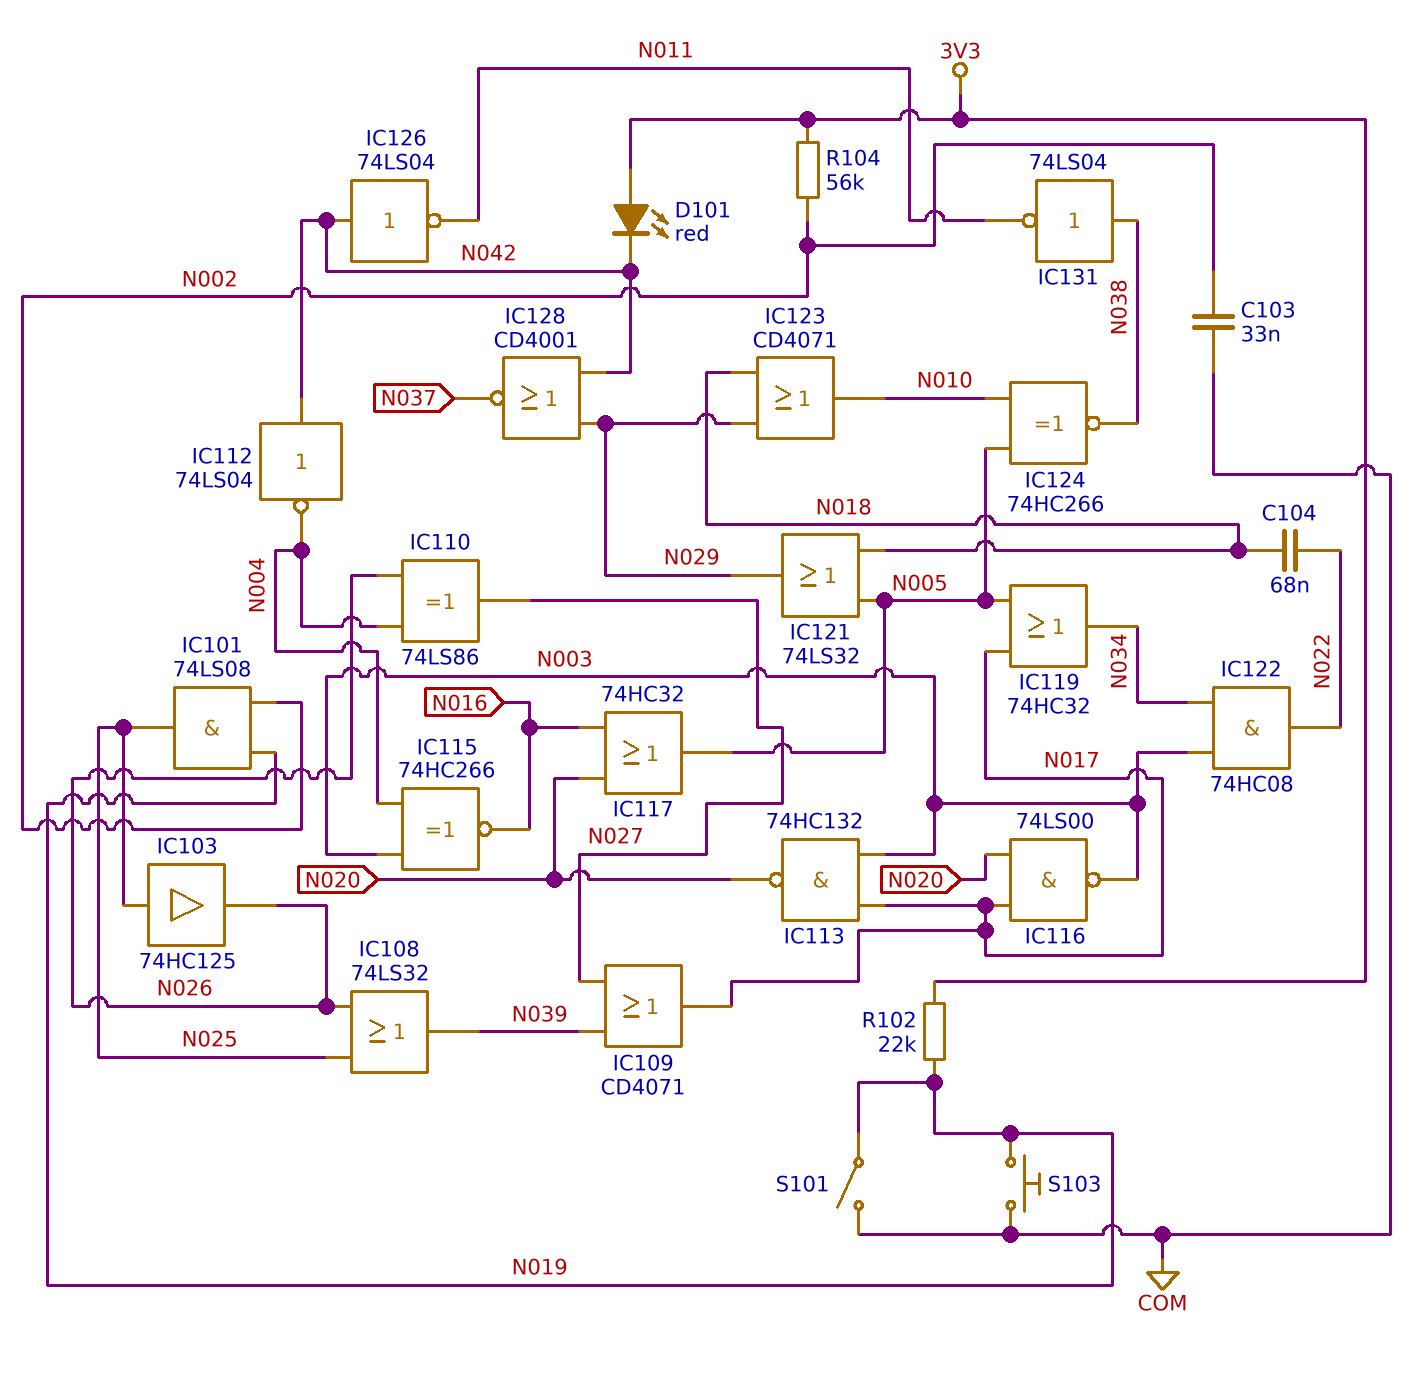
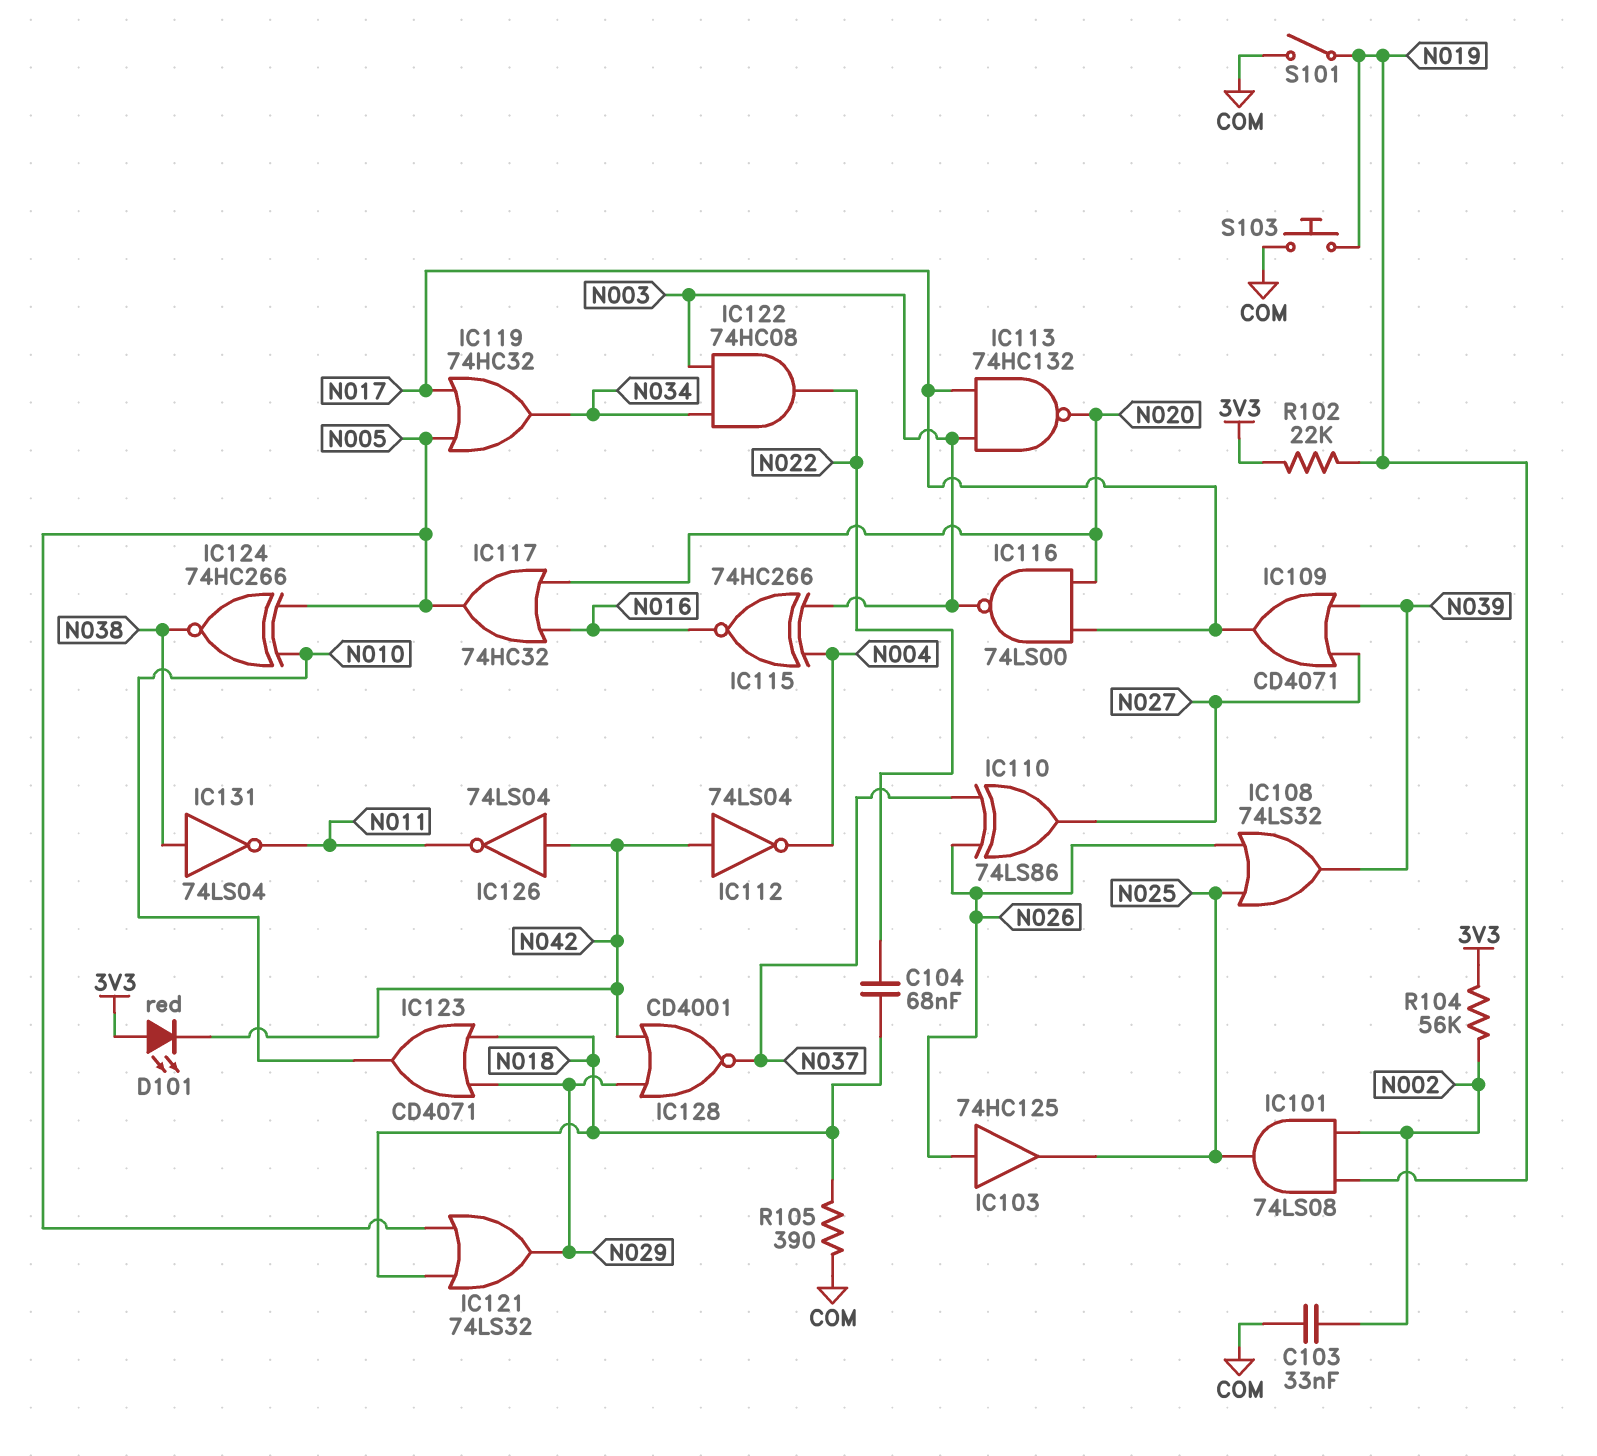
IC103: buffer 74HC125 (in N025, out N026) -> buffer 74HC125 (in N026, out N025)
IC110: XOR 74LS86 (in N004, in N026, out N027) -> XOR 74LS86 (in N026, in N037, out N027)
R105: none -> 390 (COM, N018)

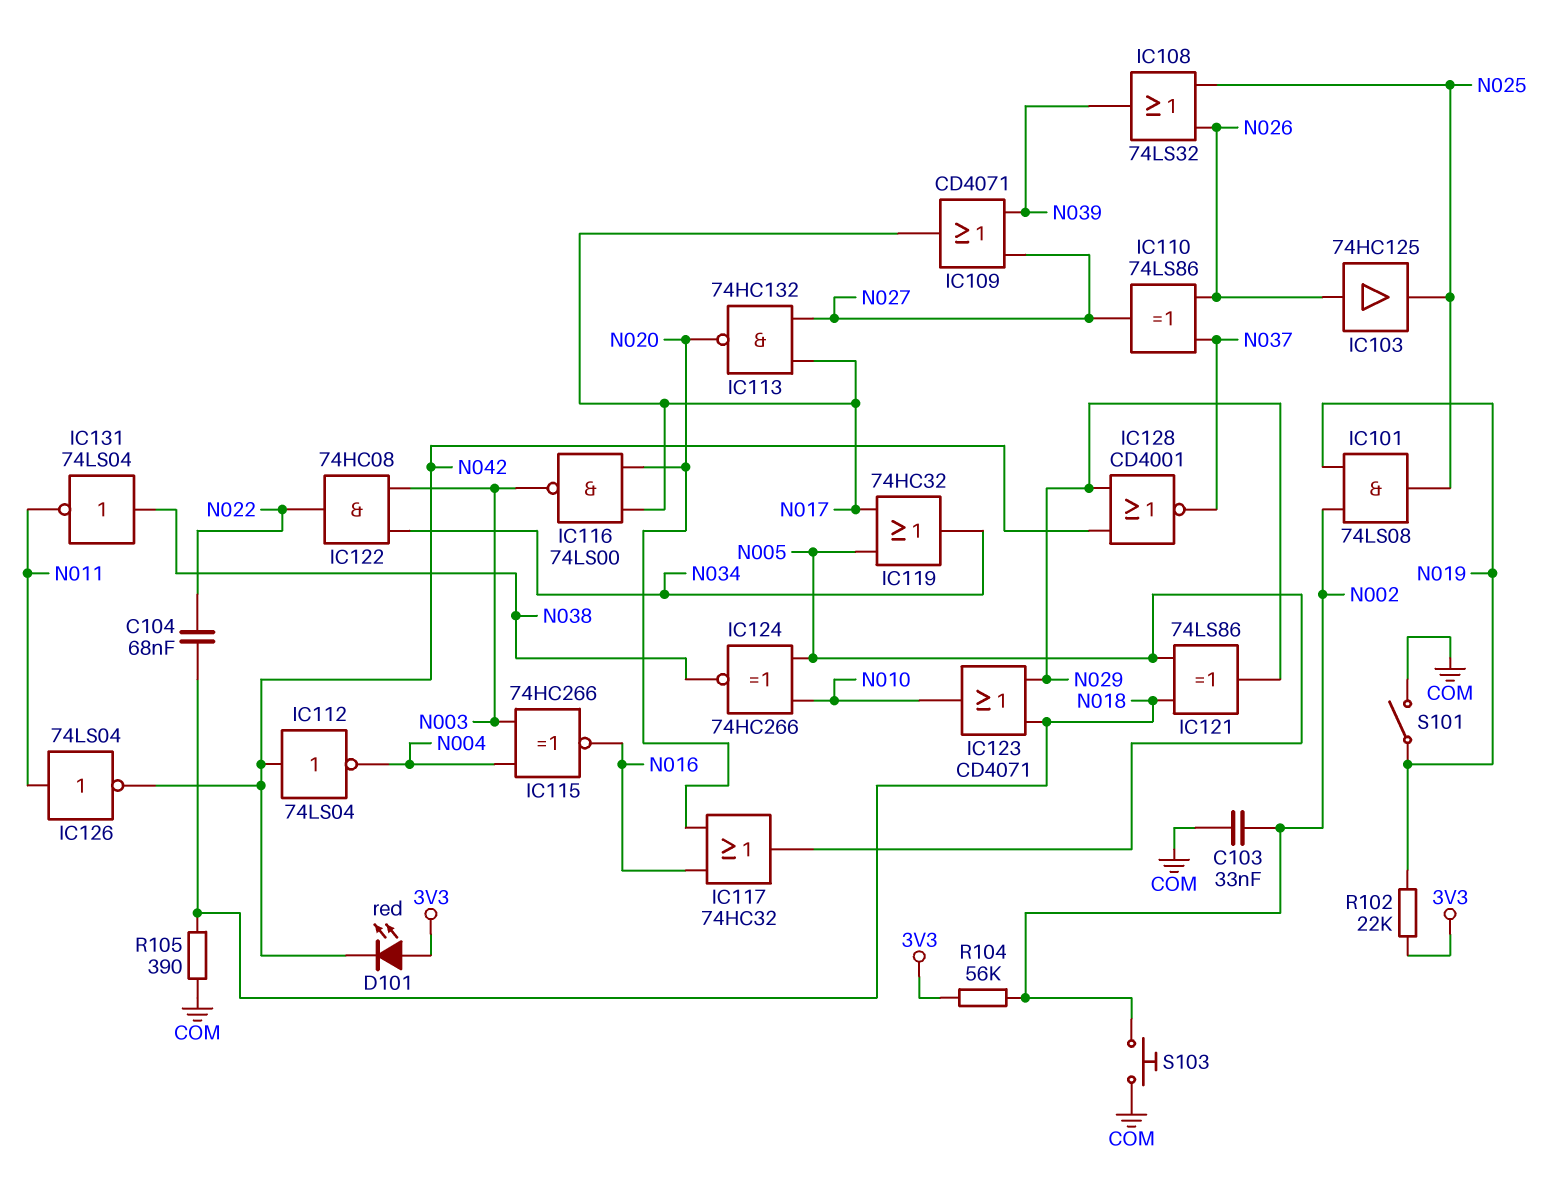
IC113: NAND 74HC132 (in N003, in N017, out N020) -> NAND 74HC132 (in N017, in N027, out N020)
IC121: OR 74LS32 (in N005, in N018, out N029) -> XOR 74LS86 (in N005, in N018, out N029)
IC126: NOT 74LS04 (in N042, out N011) -> NOT 74LS04 (in N011, out N042)
S103: button (COM, N019) -> button (COM, N002)

